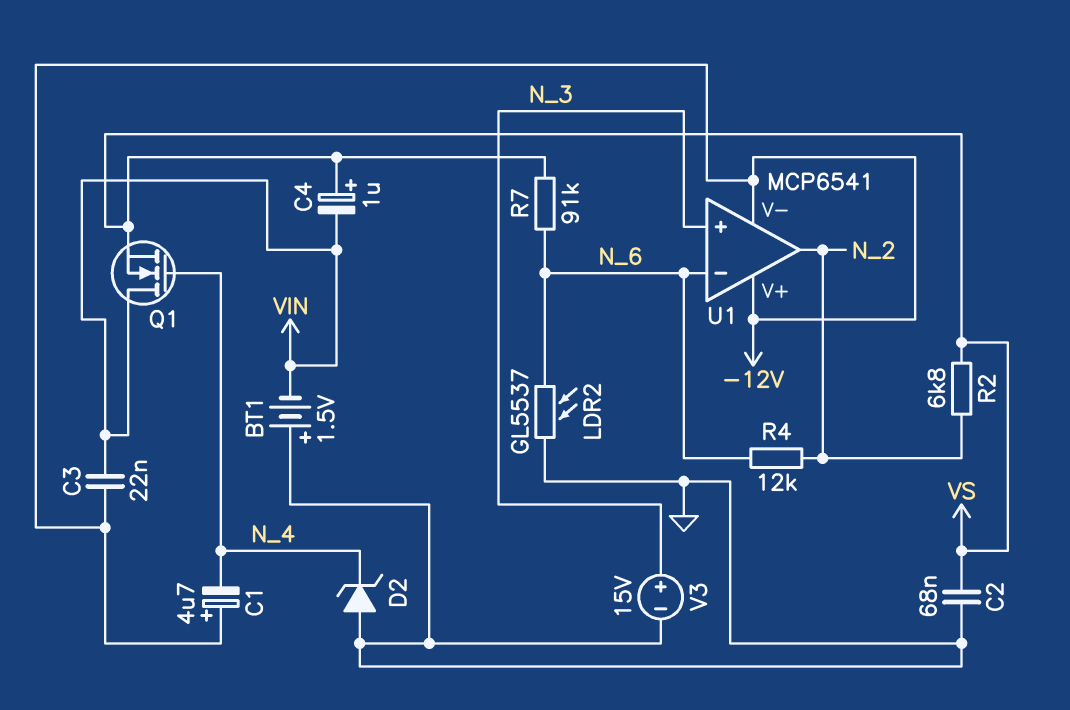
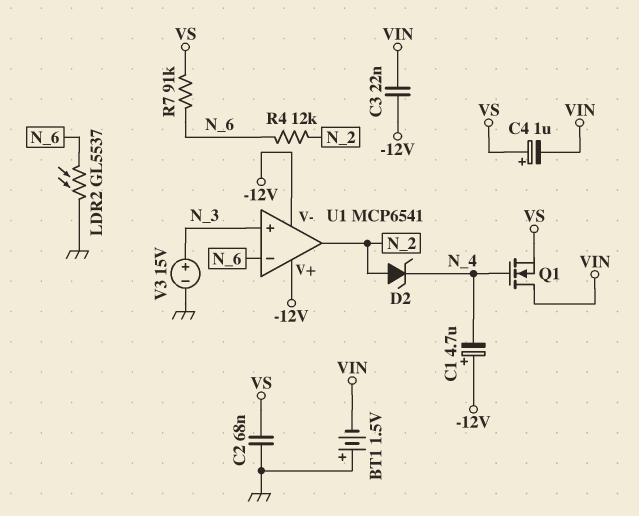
D2: zener (A GND, K N_4) -> zener (A N_2, K N_4)
R2: 6.8k (N_2, VS) -> none

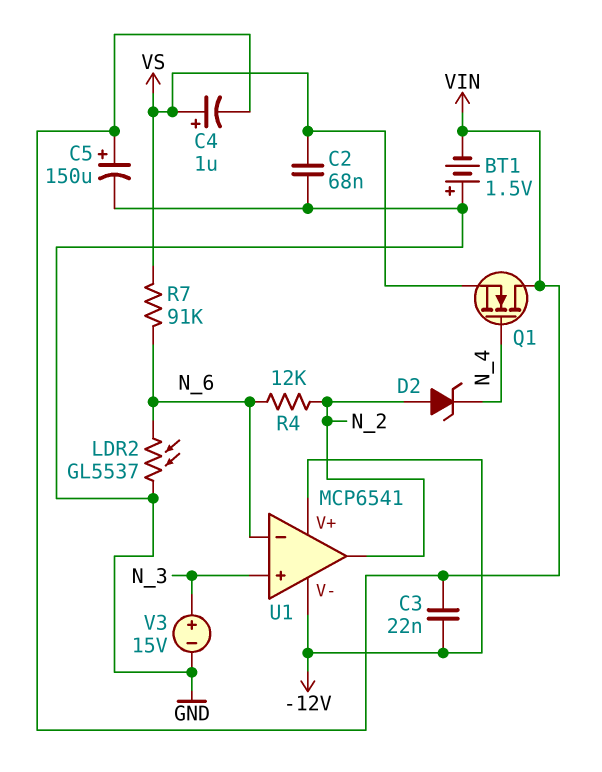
C1: 4.7uF (plus -12V, minus N_4) -> none
C5: none -> 150uF (plus VIN, minus GND)

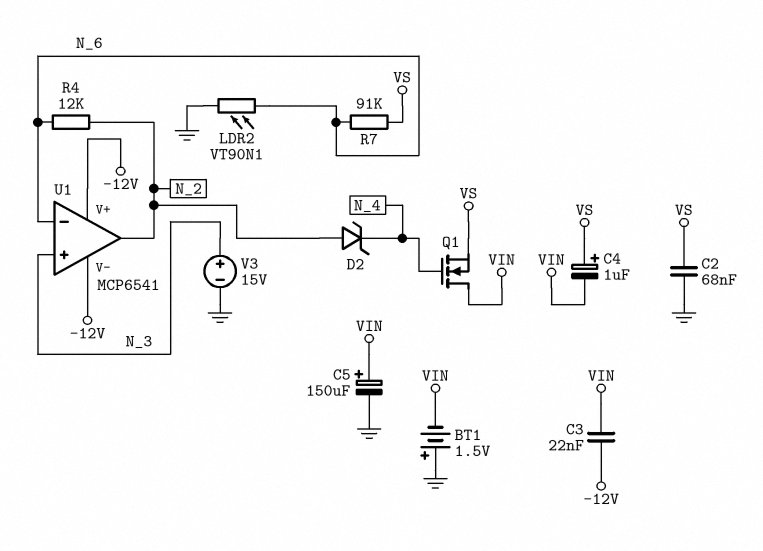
LDR2: GL5537 (GND, N_6) -> VT90N1 (GND, N_6)

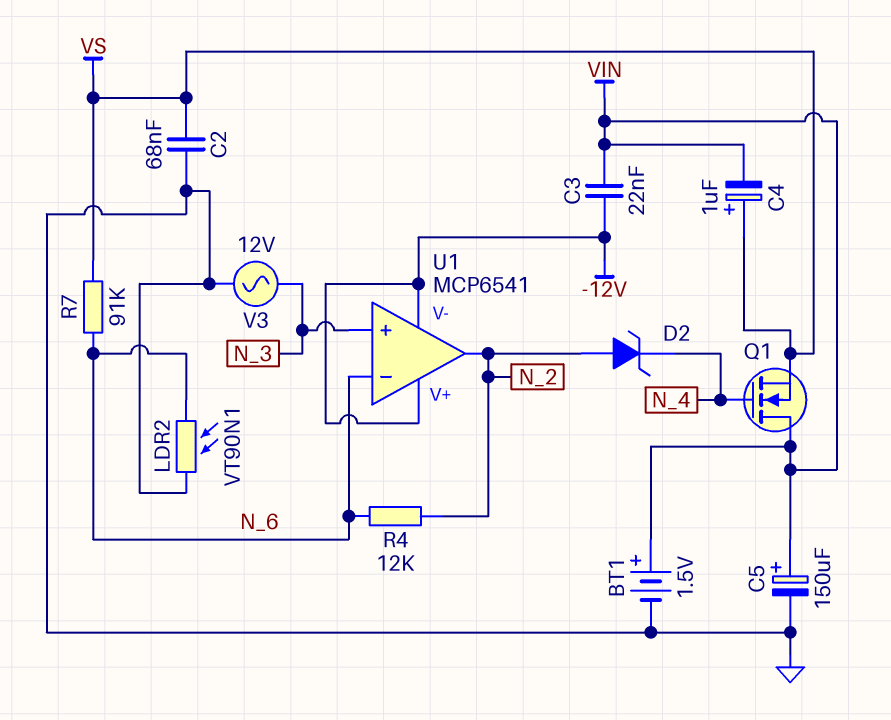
BT1: 1.5V (plus GND, minus VIN) -> 1.5V (plus VIN, minus GND)
V3: 15V (plus N_3, minus GND) -> AC 12V (GND, N_3)

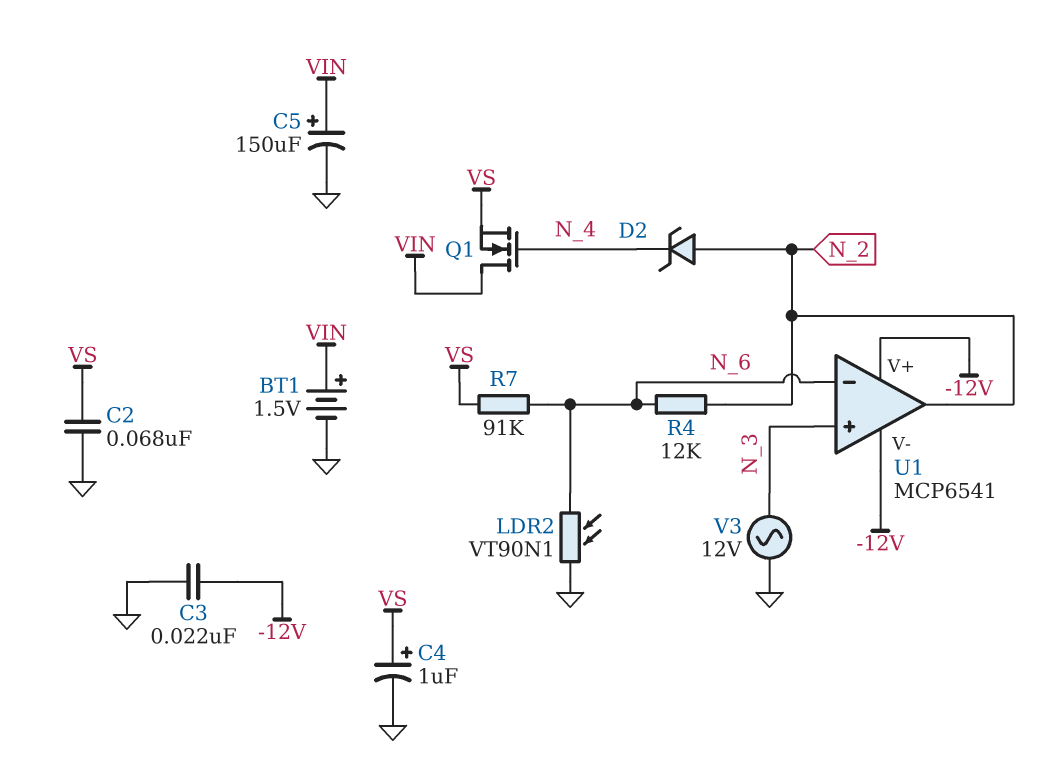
C3: 22nF (-12V, VIN) -> 22nF (-12V, GND)
C4: 1uF (plus VS, minus VIN) -> 1uF (plus VS, minus GND)

